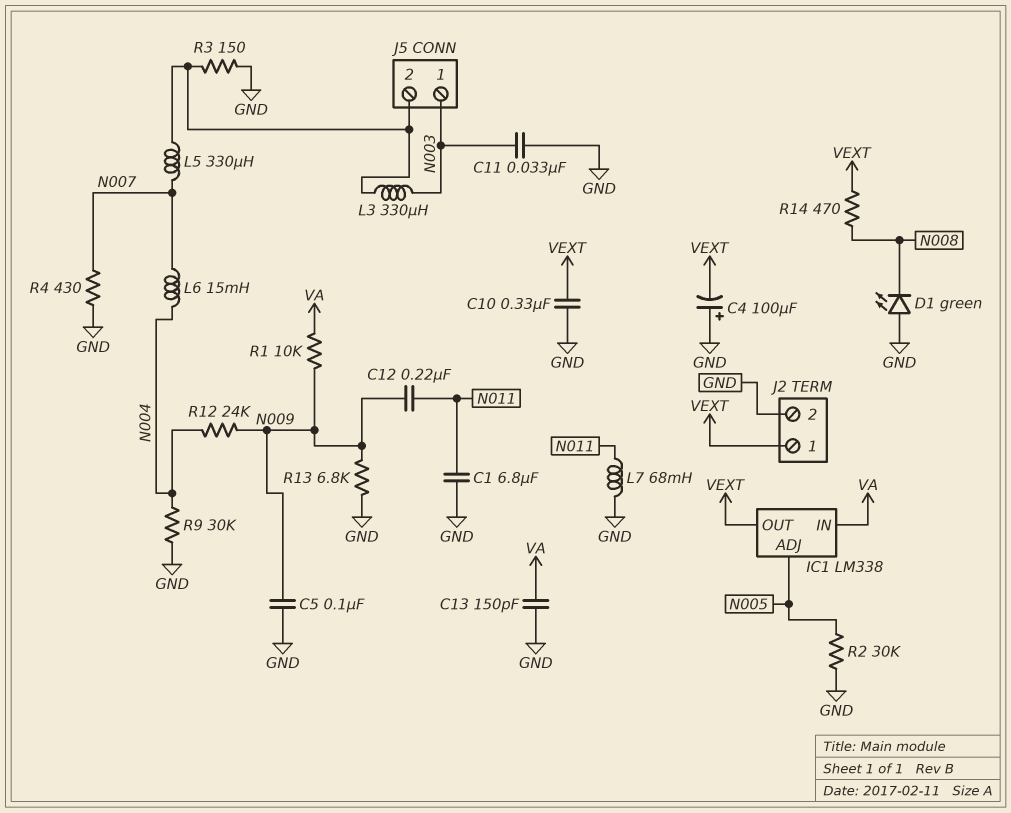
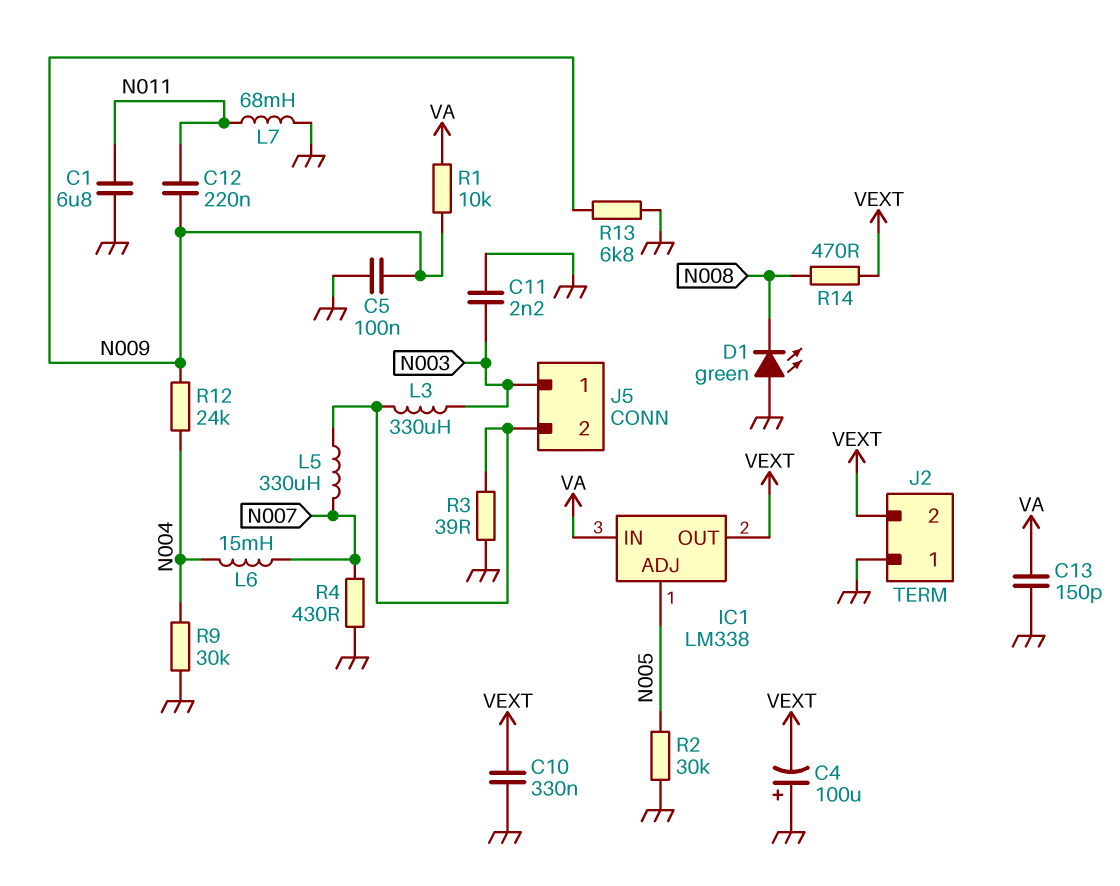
C11: 33nF (GND, N003) -> 2.2nF (GND, N003)
J2 pin 1: VEXT -> GND
J2 pin 2: GND -> VEXT
R3: 150 (GND, J5/2) -> 39 (GND, J5/2)

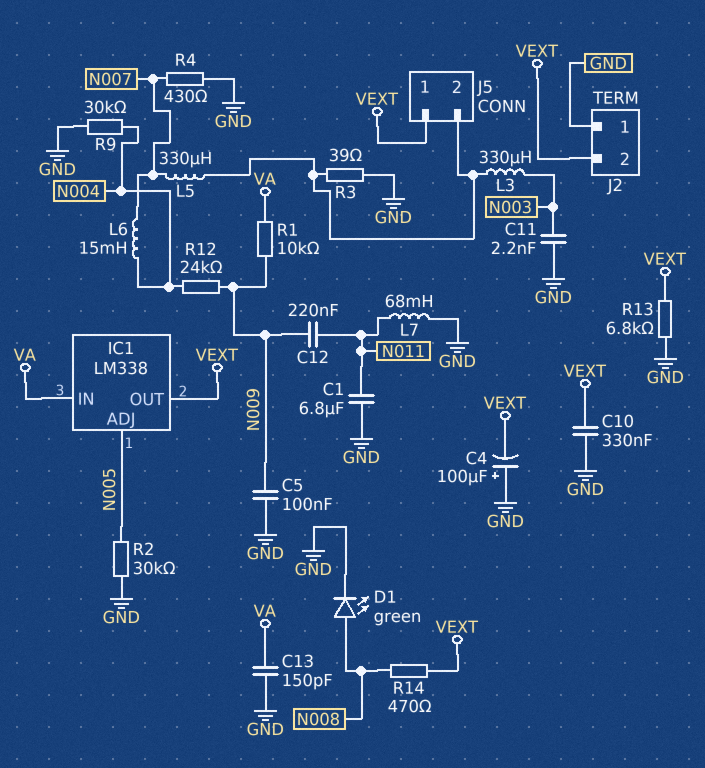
D1: LED green (A GND, K N008) -> LED green (A N008, K GND)
J5 pin 1: N003 -> VEXT
R13: 6.8k (GND, N009) -> 6.8k (GND, VEXT)

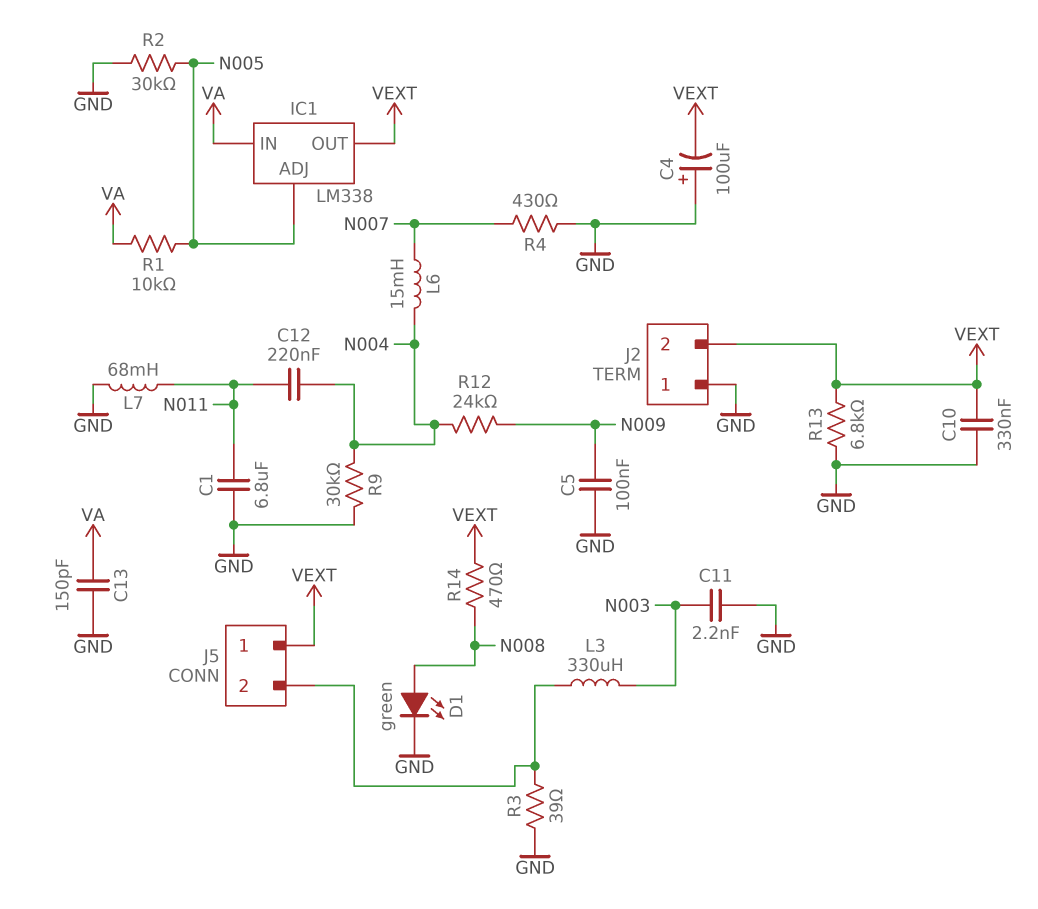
C12: 220nF (N009, N011) -> 220nF (N004, N011)
L5: 330uH (J5/2, N007) -> none
R1: 10k (N009, VA) -> 10k (N005, VA)

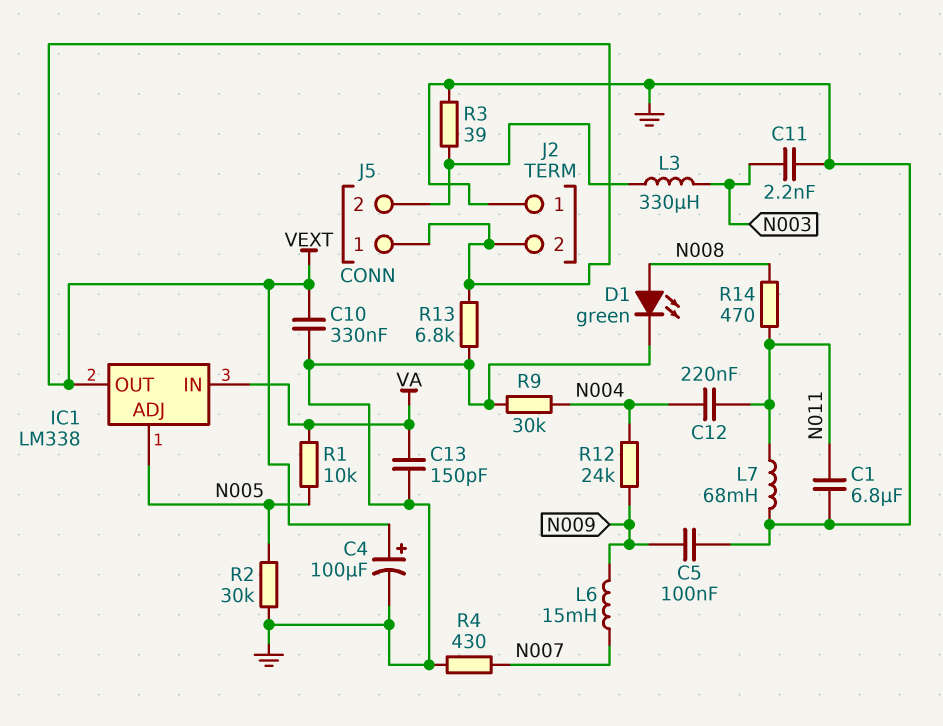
C4: 100uF (plus GND, minus VEXT) -> 100uF (plus VEXT, minus GND)
L6: 15mH (N004, N007) -> 15mH (N007, N009)
R14: 470 (N008, VEXT) -> 470 (N008, N011)

